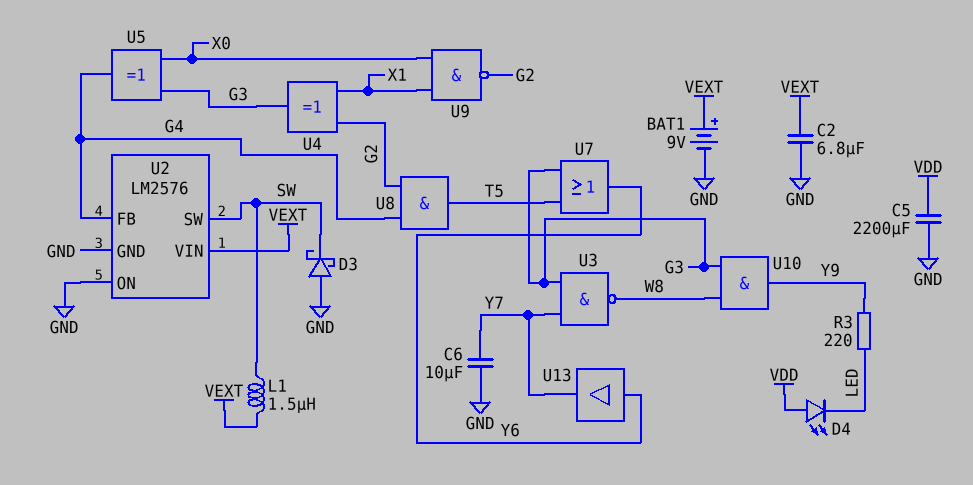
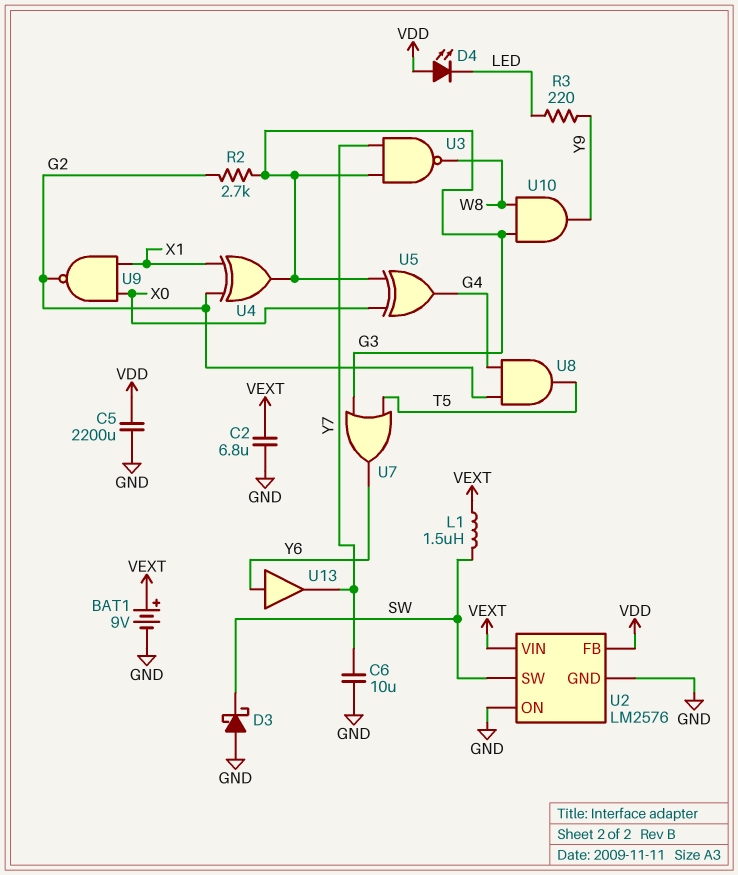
R2: none -> 2.7k (G2, G3)
U2 pin FB: G4 -> VDD

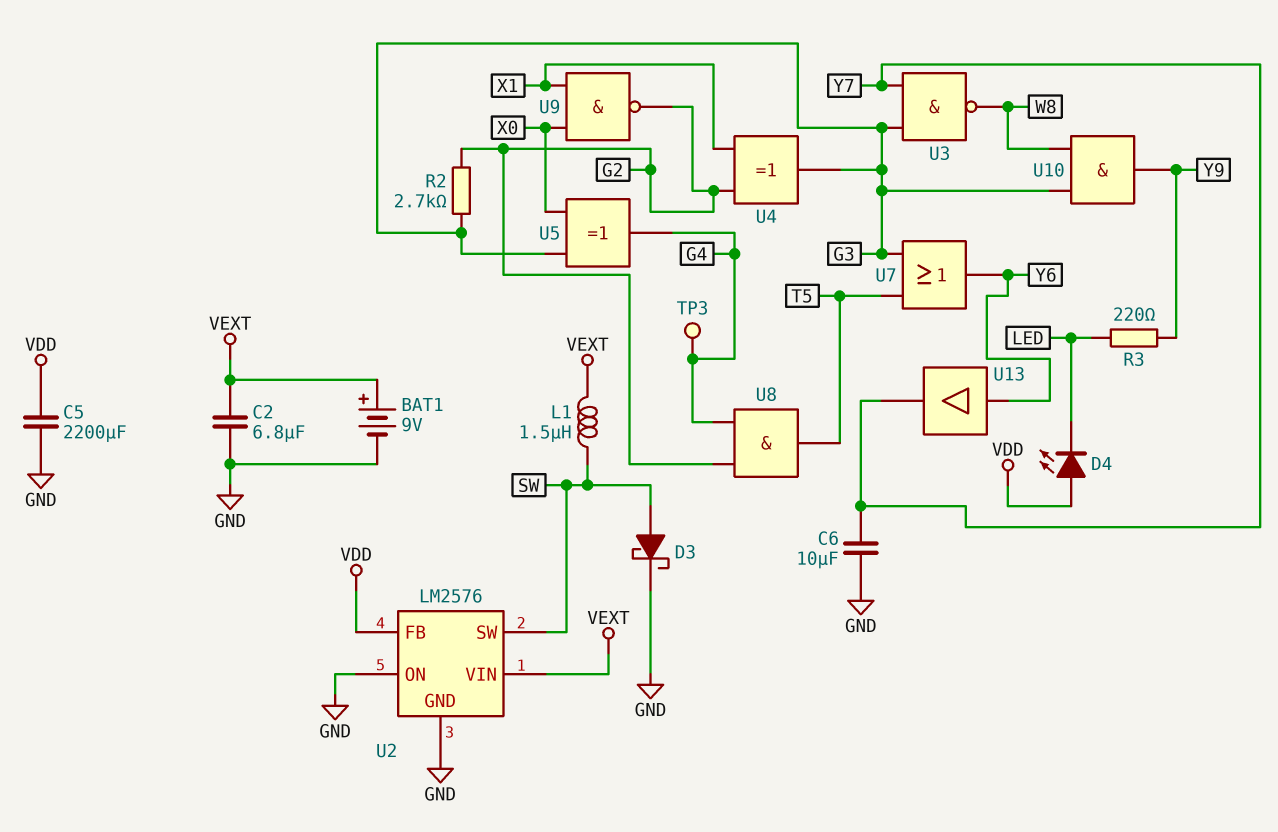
D3: schottky (A GND, K SW) -> schottky (A SW, K GND)
TP3: none -> test point (G4)

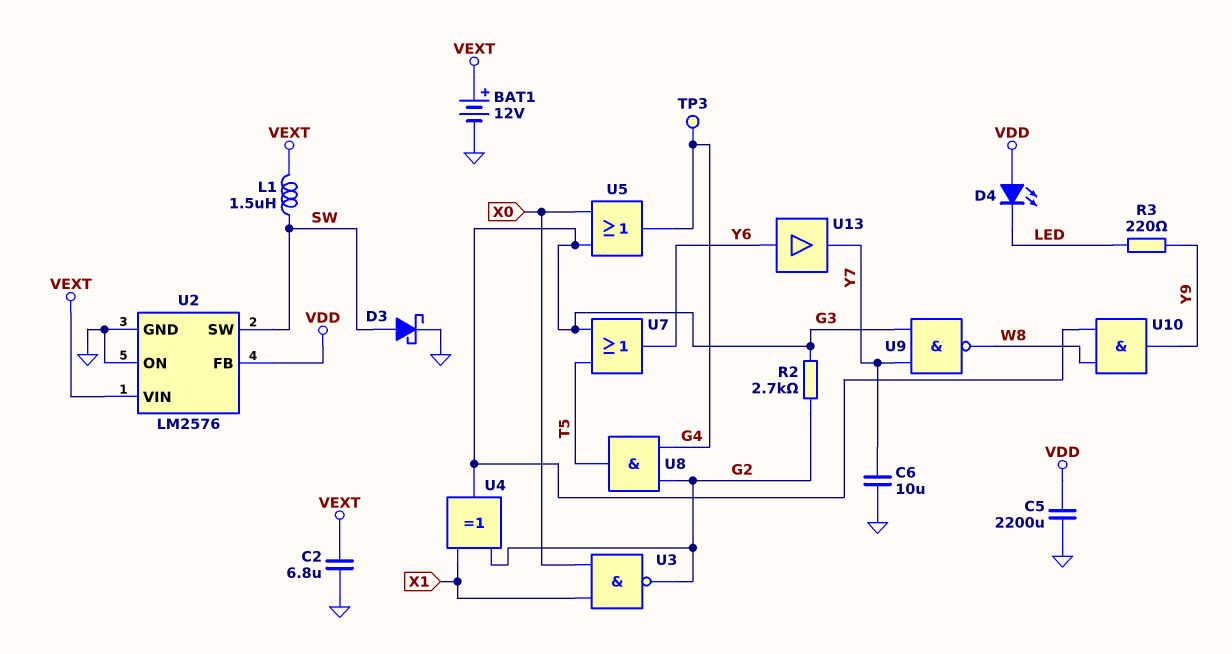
BAT1: 9V (plus VEXT, minus GND) -> 12V (plus VEXT, minus GND)
U3: NAND (in G3, in Y7, out W8) -> NAND (in X0, in X1, out G2)
U5: XOR (in G3, in X0, out G4) -> OR (in G3, in X0, out G4)
U9: NAND (in X0, in X1, out G2) -> NAND (in G3, in Y7, out W8)

